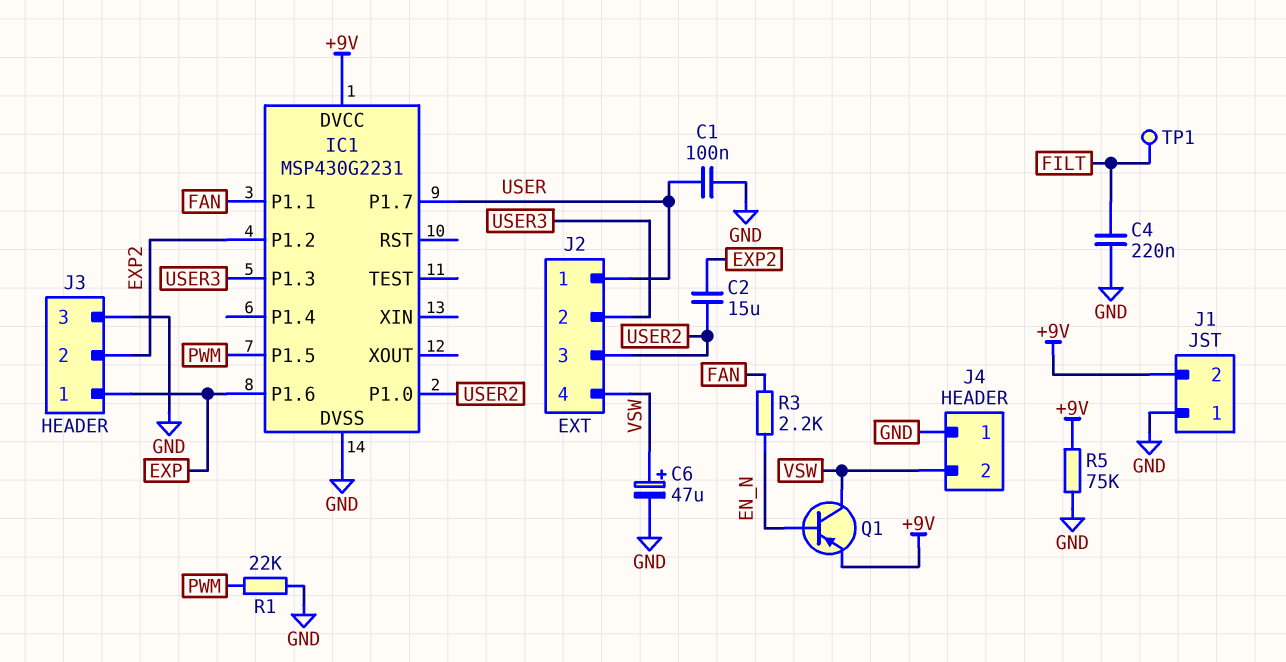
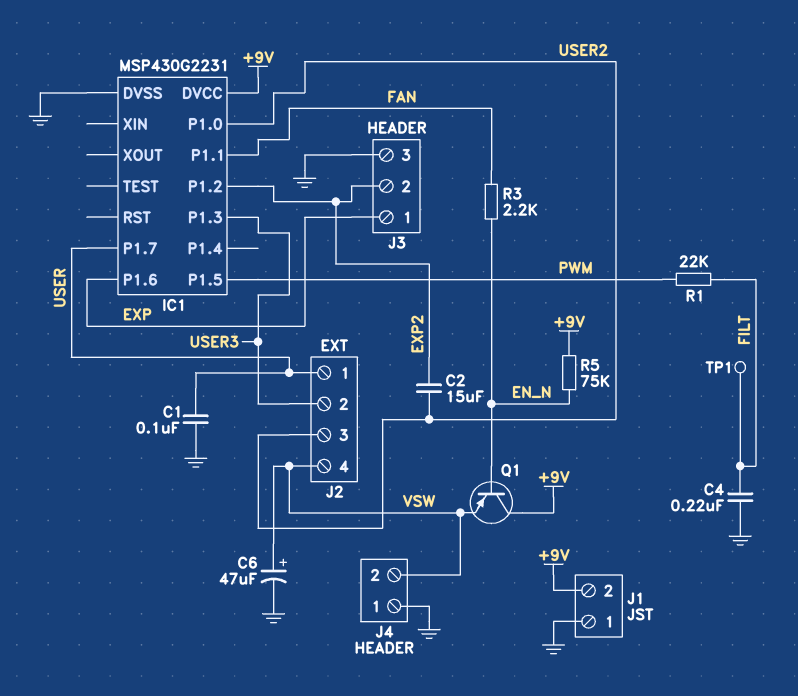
Q1: PNP (B EN_N, C VSW, E +9V) -> PNP (B EN_N, C +9V, E VSW)
R1: 22k (GND, PWM) -> 22k (FILT, PWM)
R5: 75k (+9V, GND) -> 75k (+9V, EN_N)

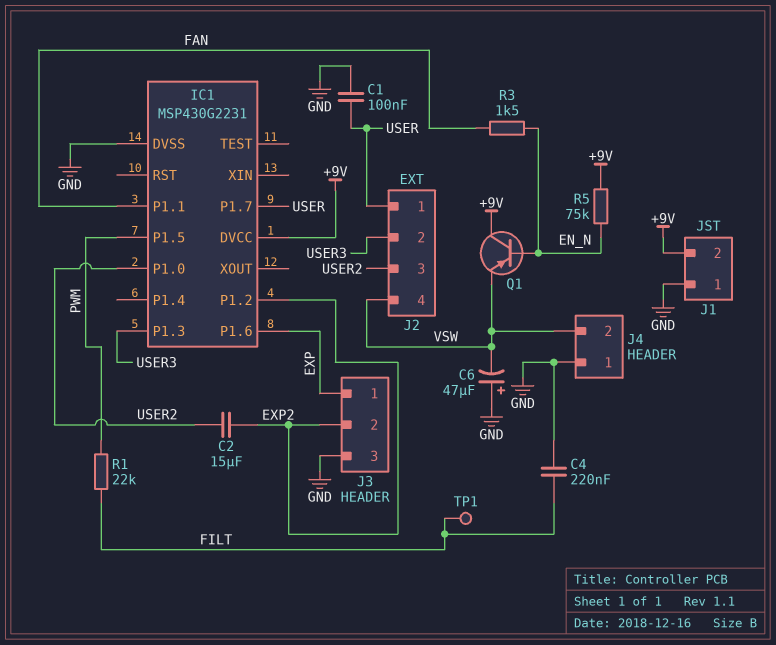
C6: 47uF (plus VSW, minus GND) -> 47uF (plus GND, minus VSW)
R3: 2.2k (EN_N, FAN) -> 1.5k (EN_N, FAN)

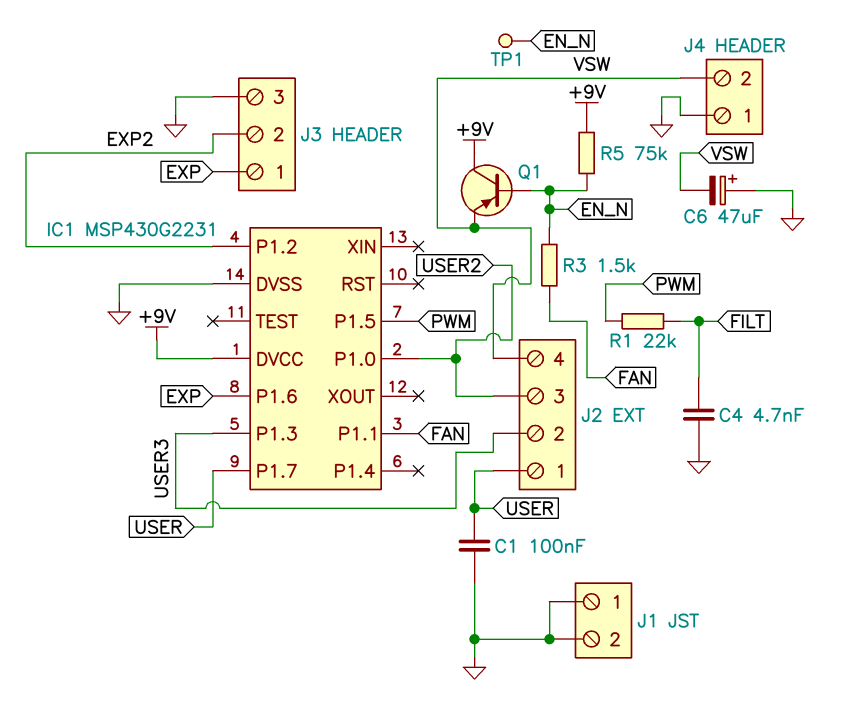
C2: 15uF (EXP2, USER2) -> none
C4: 220nF (FILT, GND) -> 4.7nF (FILT, GND)
J1 pin 2: +9V -> GND
TP1: test point (FILT) -> test point (EN_N)

